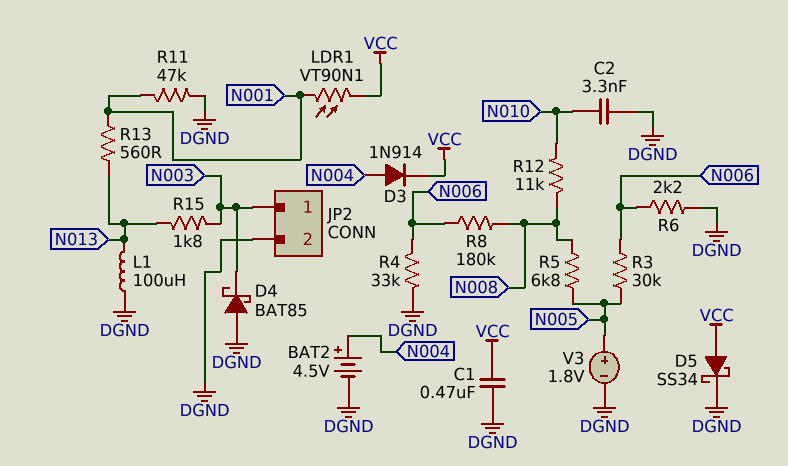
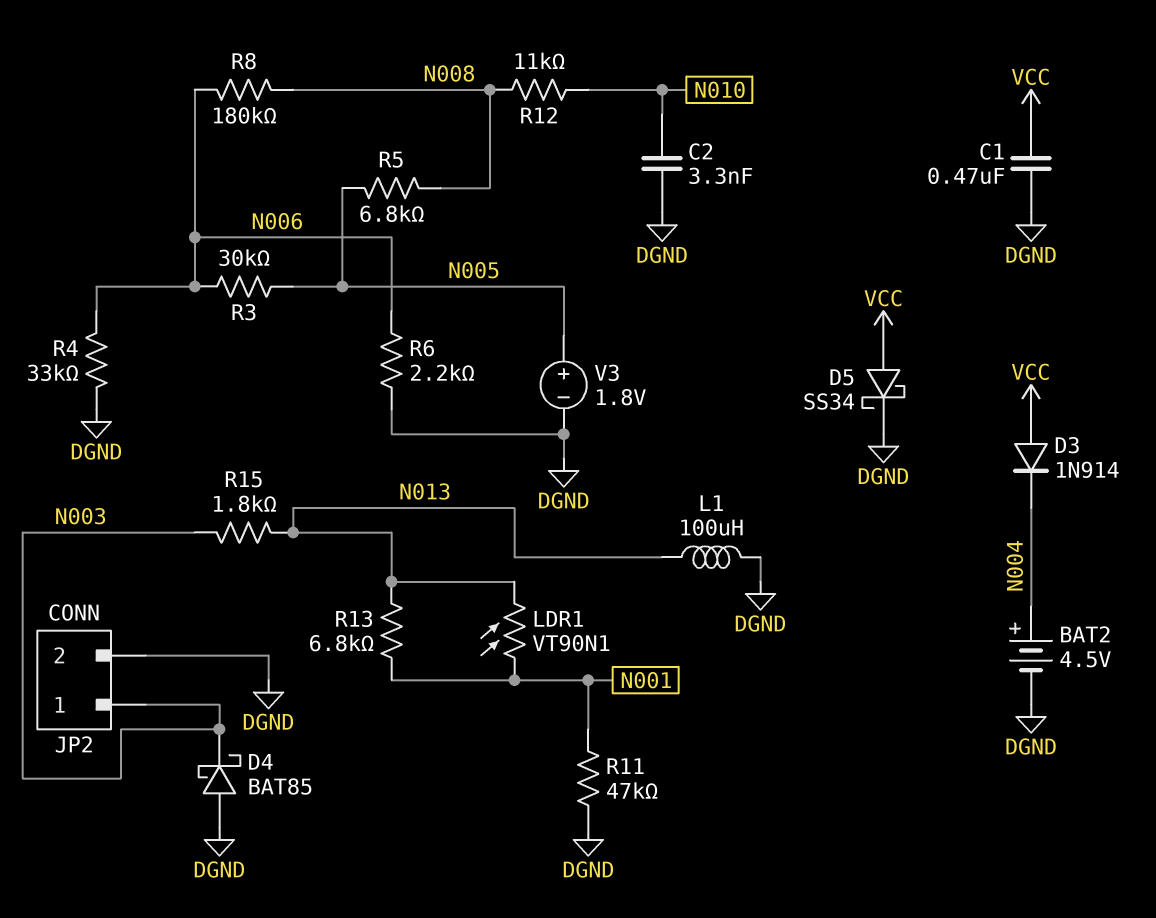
D3: diode 1N914 (A N004, K VCC) -> diode 1N914 (A VCC, K N004)
LDR1: VT90N1 (N001, VCC) -> VT90N1 (N001, N013)
R13: 560 (N001, N013) -> 6.8k (N001, N013)

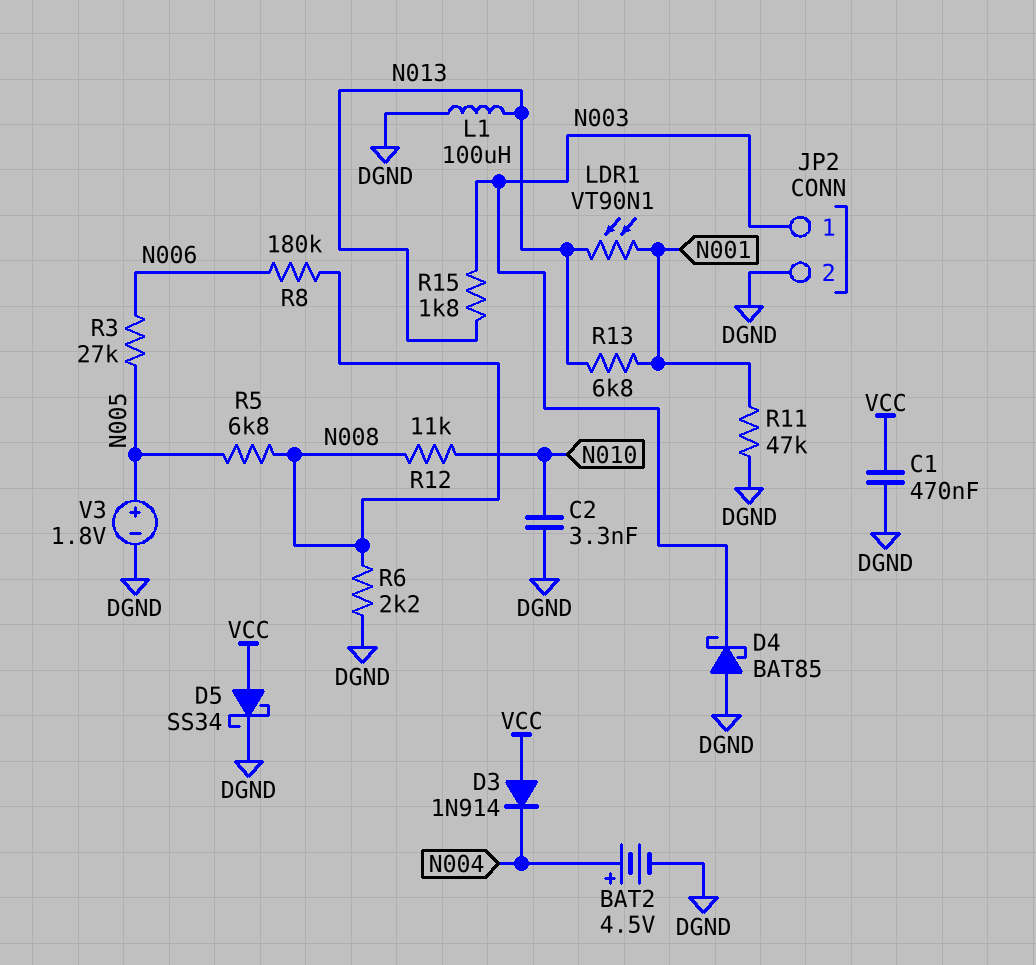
R3: 30k (N005, N006) -> 27k (N005, N006)
R4: 33k (DGND, N006) -> none
R6: 2.2k (DGND, N006) -> 2.2k (DGND, N008)

